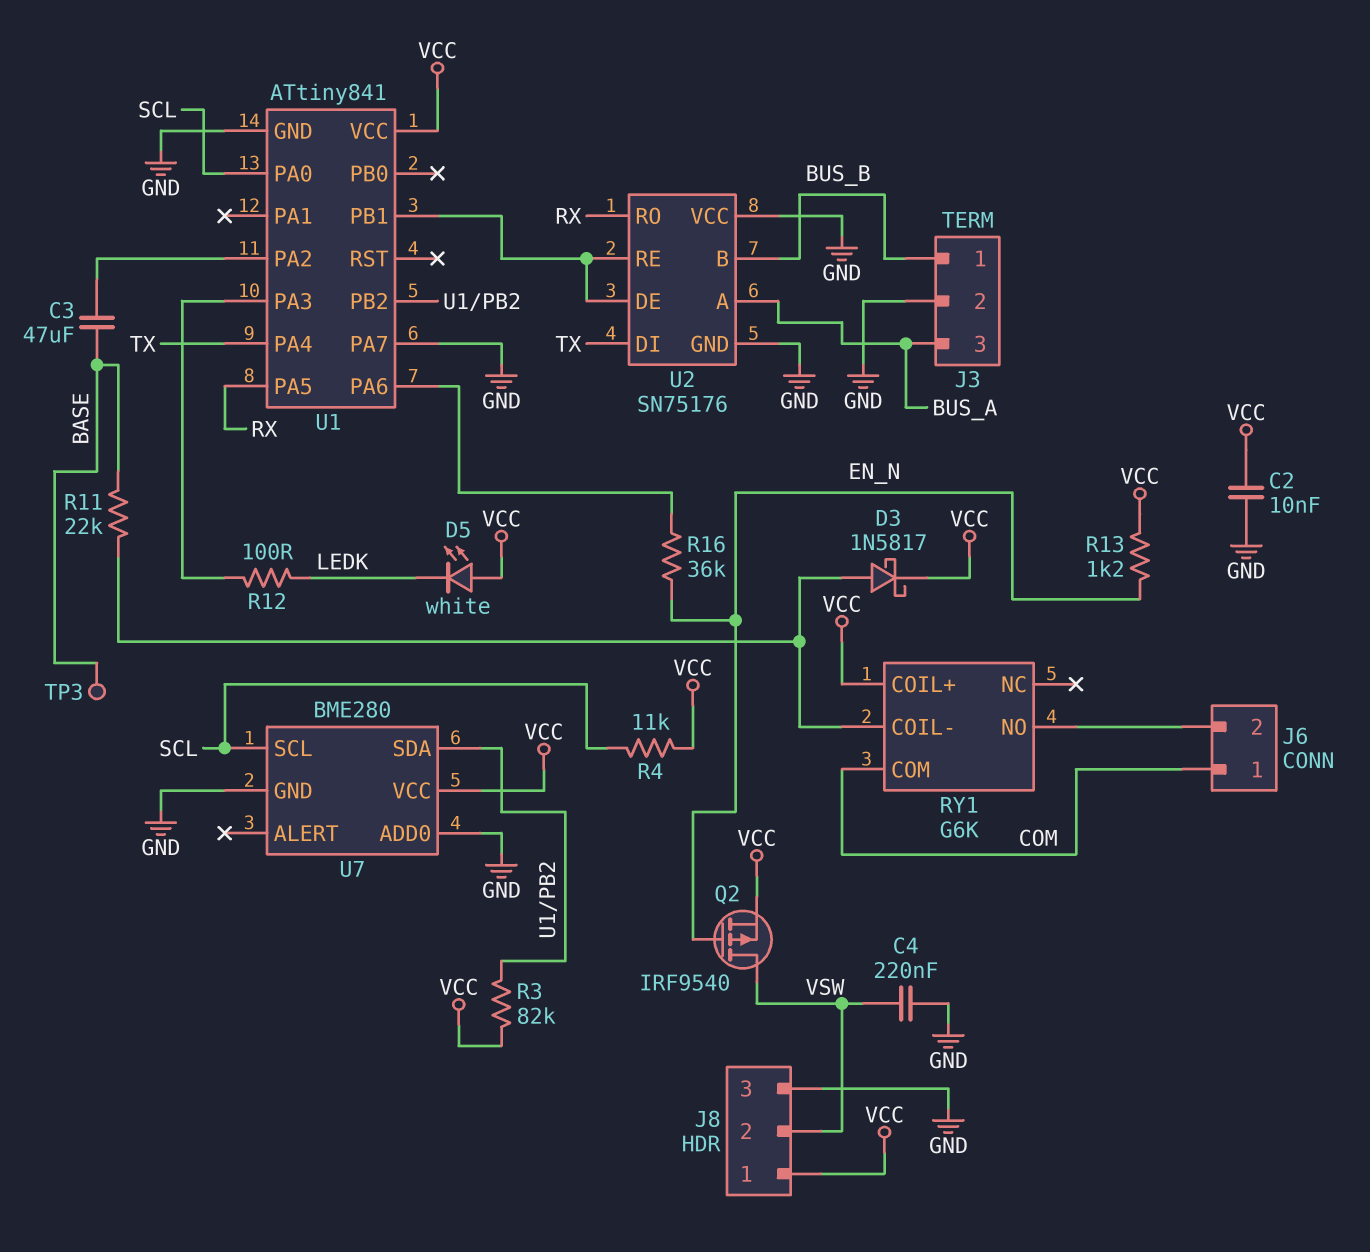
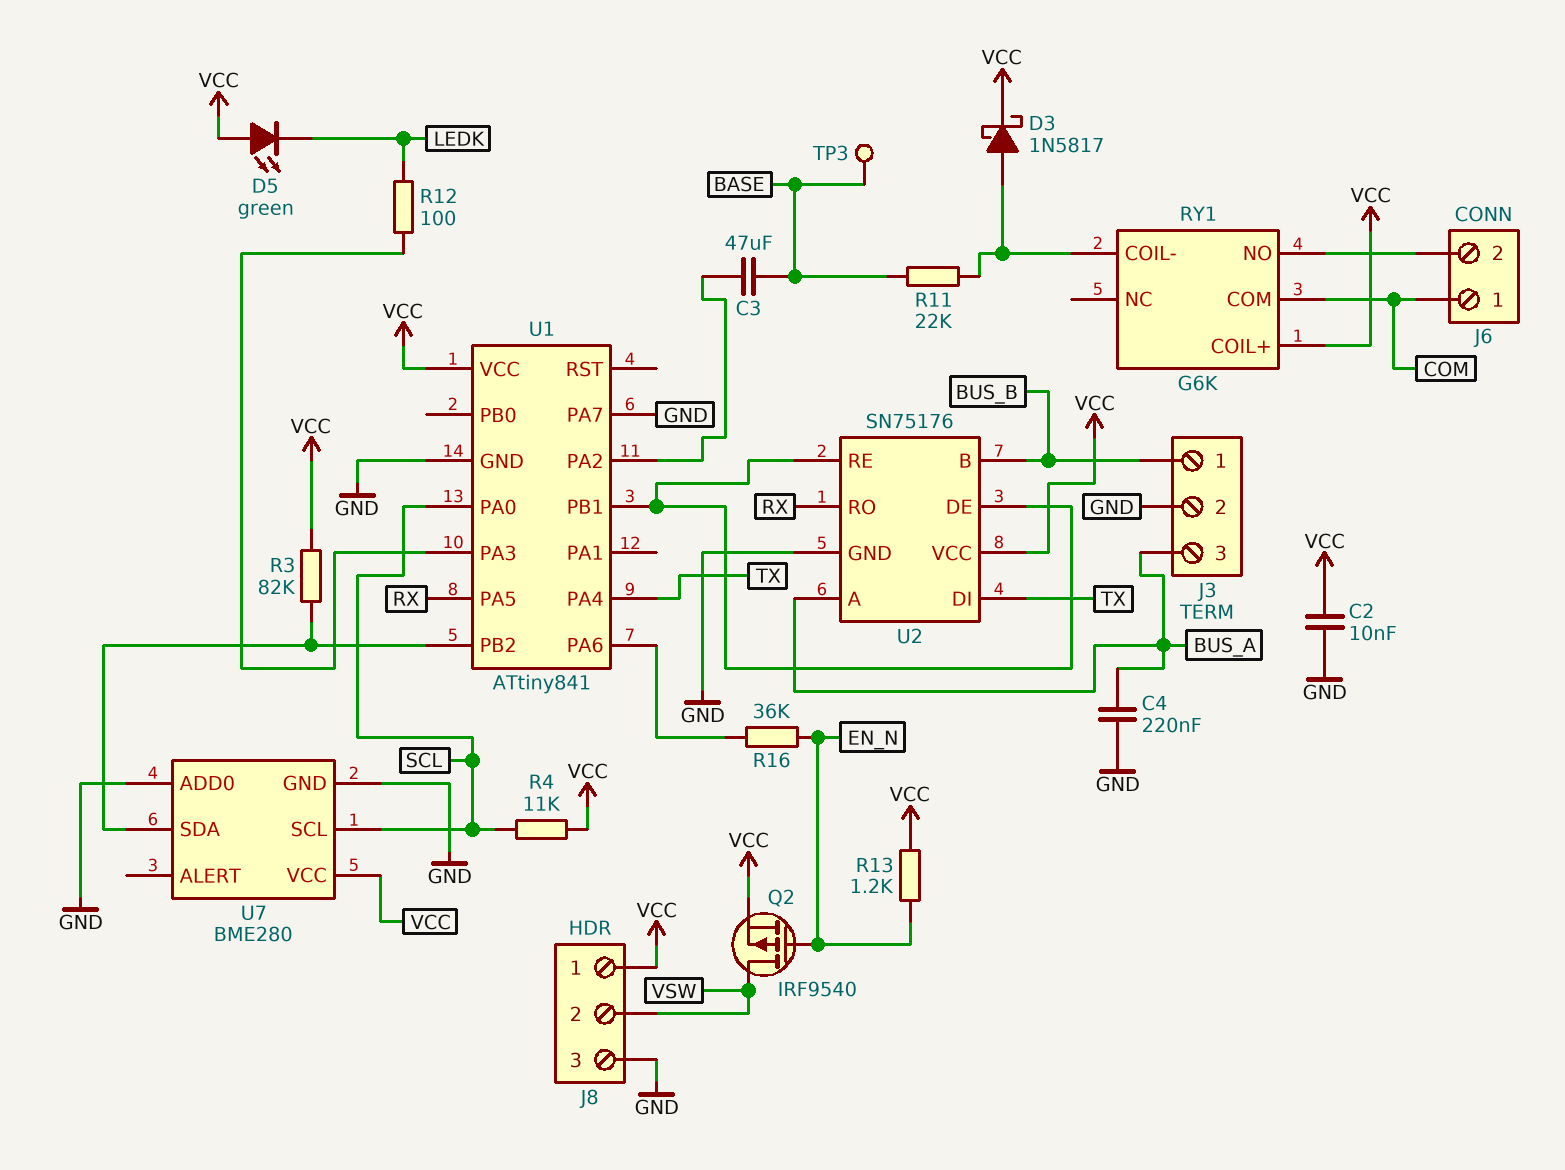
C4: 220nF (GND, VSW) -> 220nF (BUS_A, GND)
D5: LED white (A VCC, K LEDK) -> LED green (A VCC, K LEDK)
U2 pin VCC: GND -> VCC

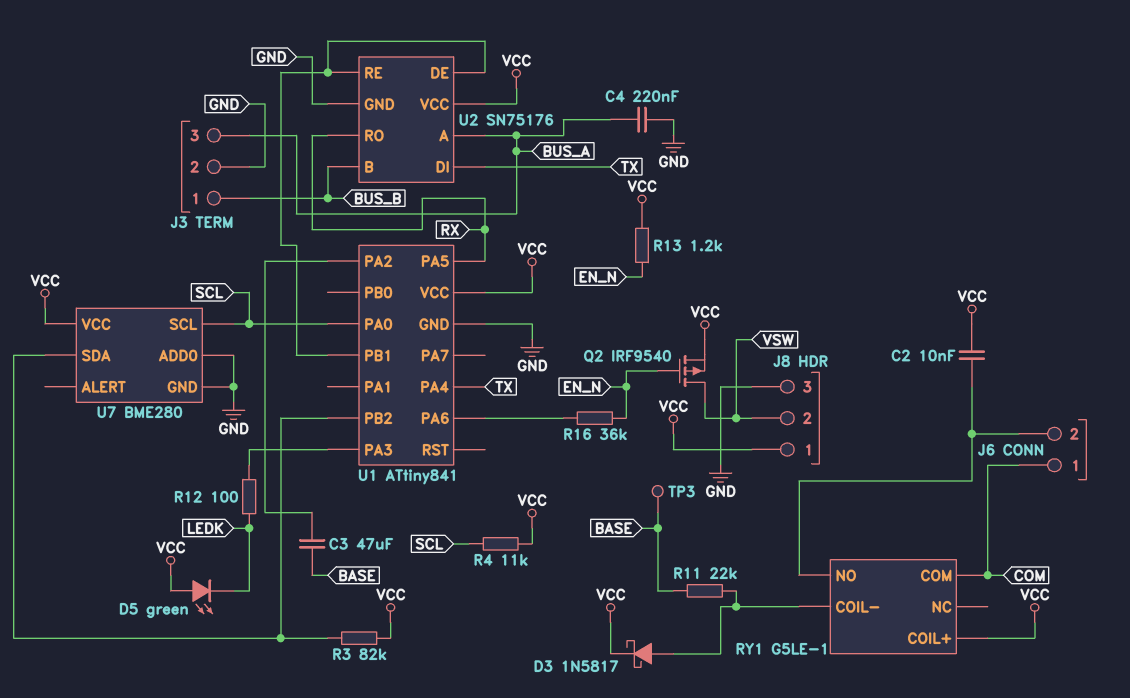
C2: 10nF (GND, VCC) -> 10nF (J6/2, VCC)
RY1: G6K -> G5LE-1
U1 pin PA7: GND -> none

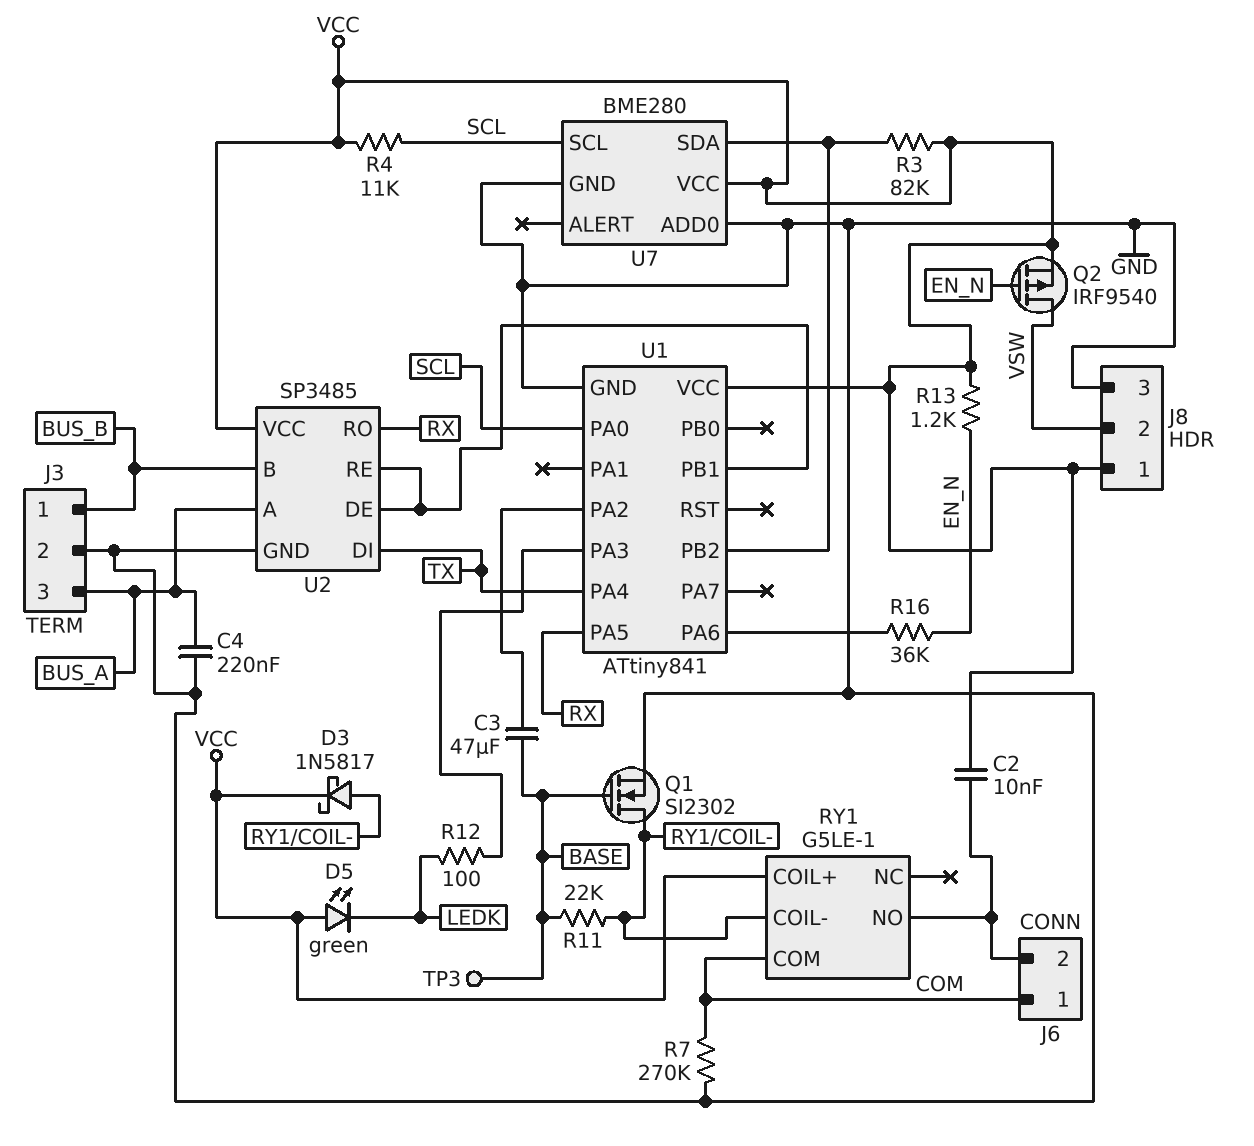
Q1: none -> NMOS SI2302 (G BASE, D RY1/COIL-, S GND)
R7: none -> 270k (COM, GND)
U2: SN75176 -> SP3485

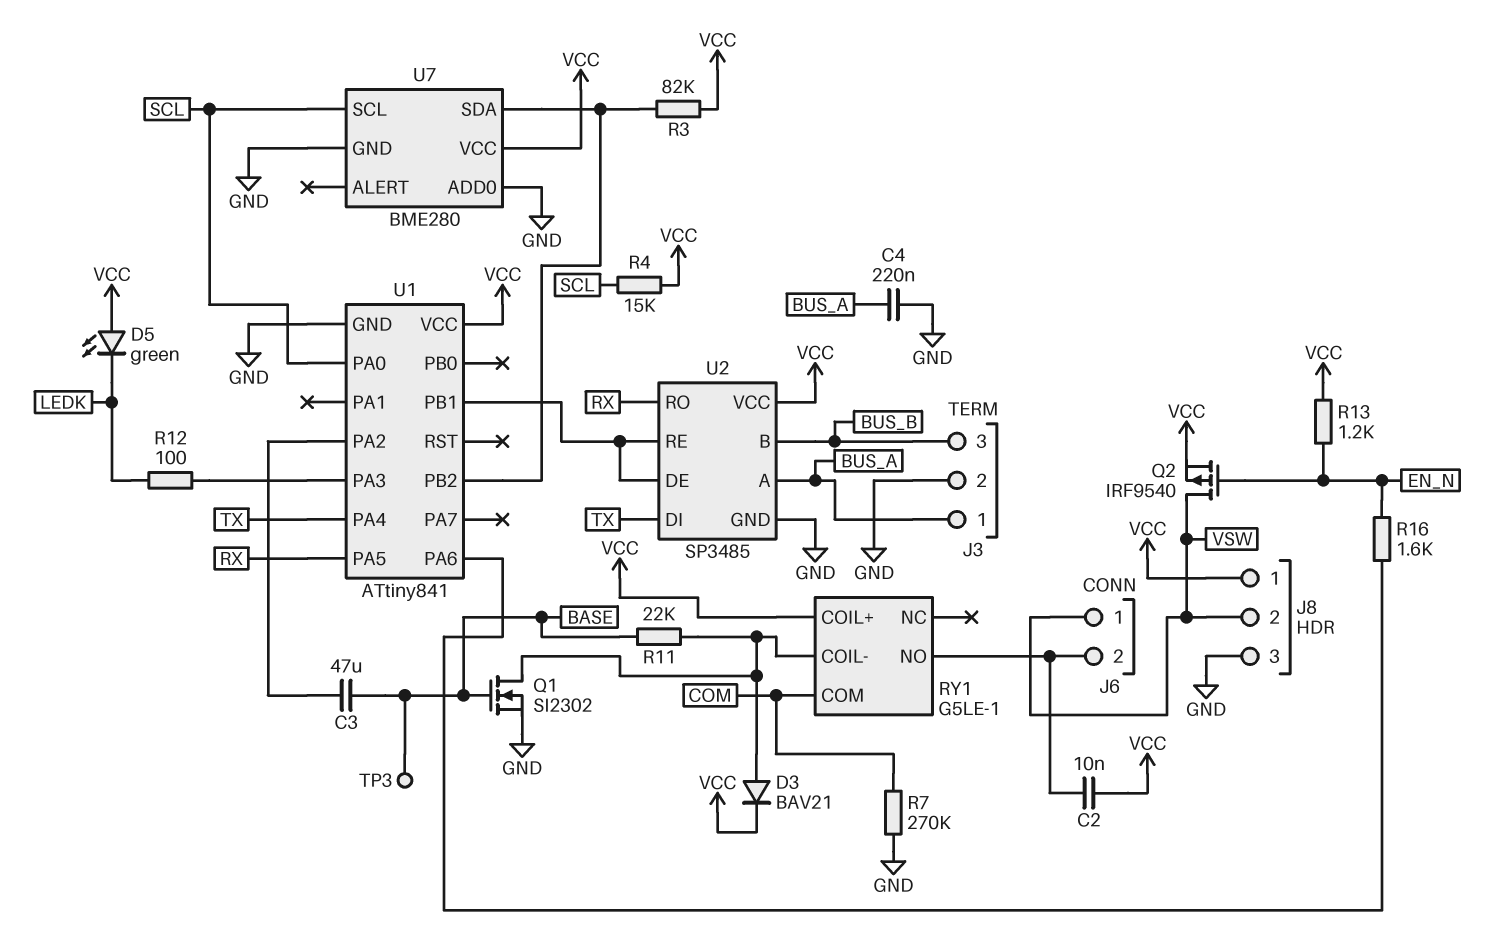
D3: schottky 1N5817 (A RY1/COIL-, K VCC) -> diode BAV21 (A RY1/COIL-, K VCC)
J3 pin 1: BUS_B -> BUS_A
J3 pin 3: BUS_A -> BUS_B
J6 pin 1: COM -> VSW
R4: 11k (SCL, VCC) -> 15k (SCL, VCC)
R16: 36k (EN_N, U1/PA6) -> 1.6k (EN_N, U1/PA6)

